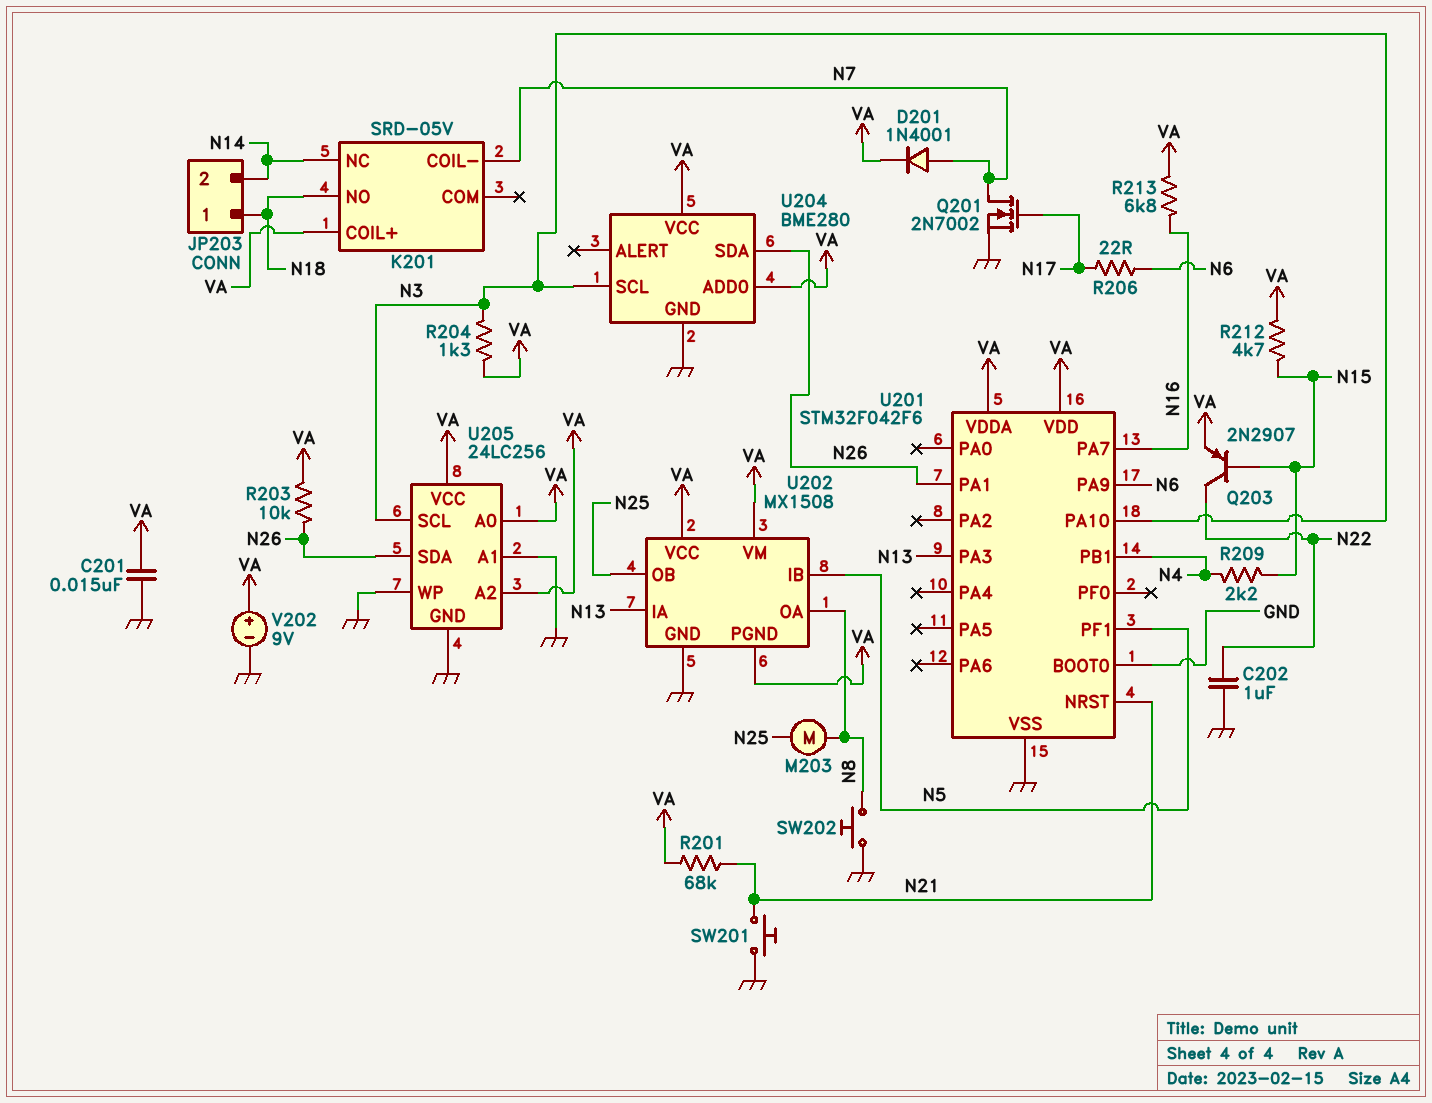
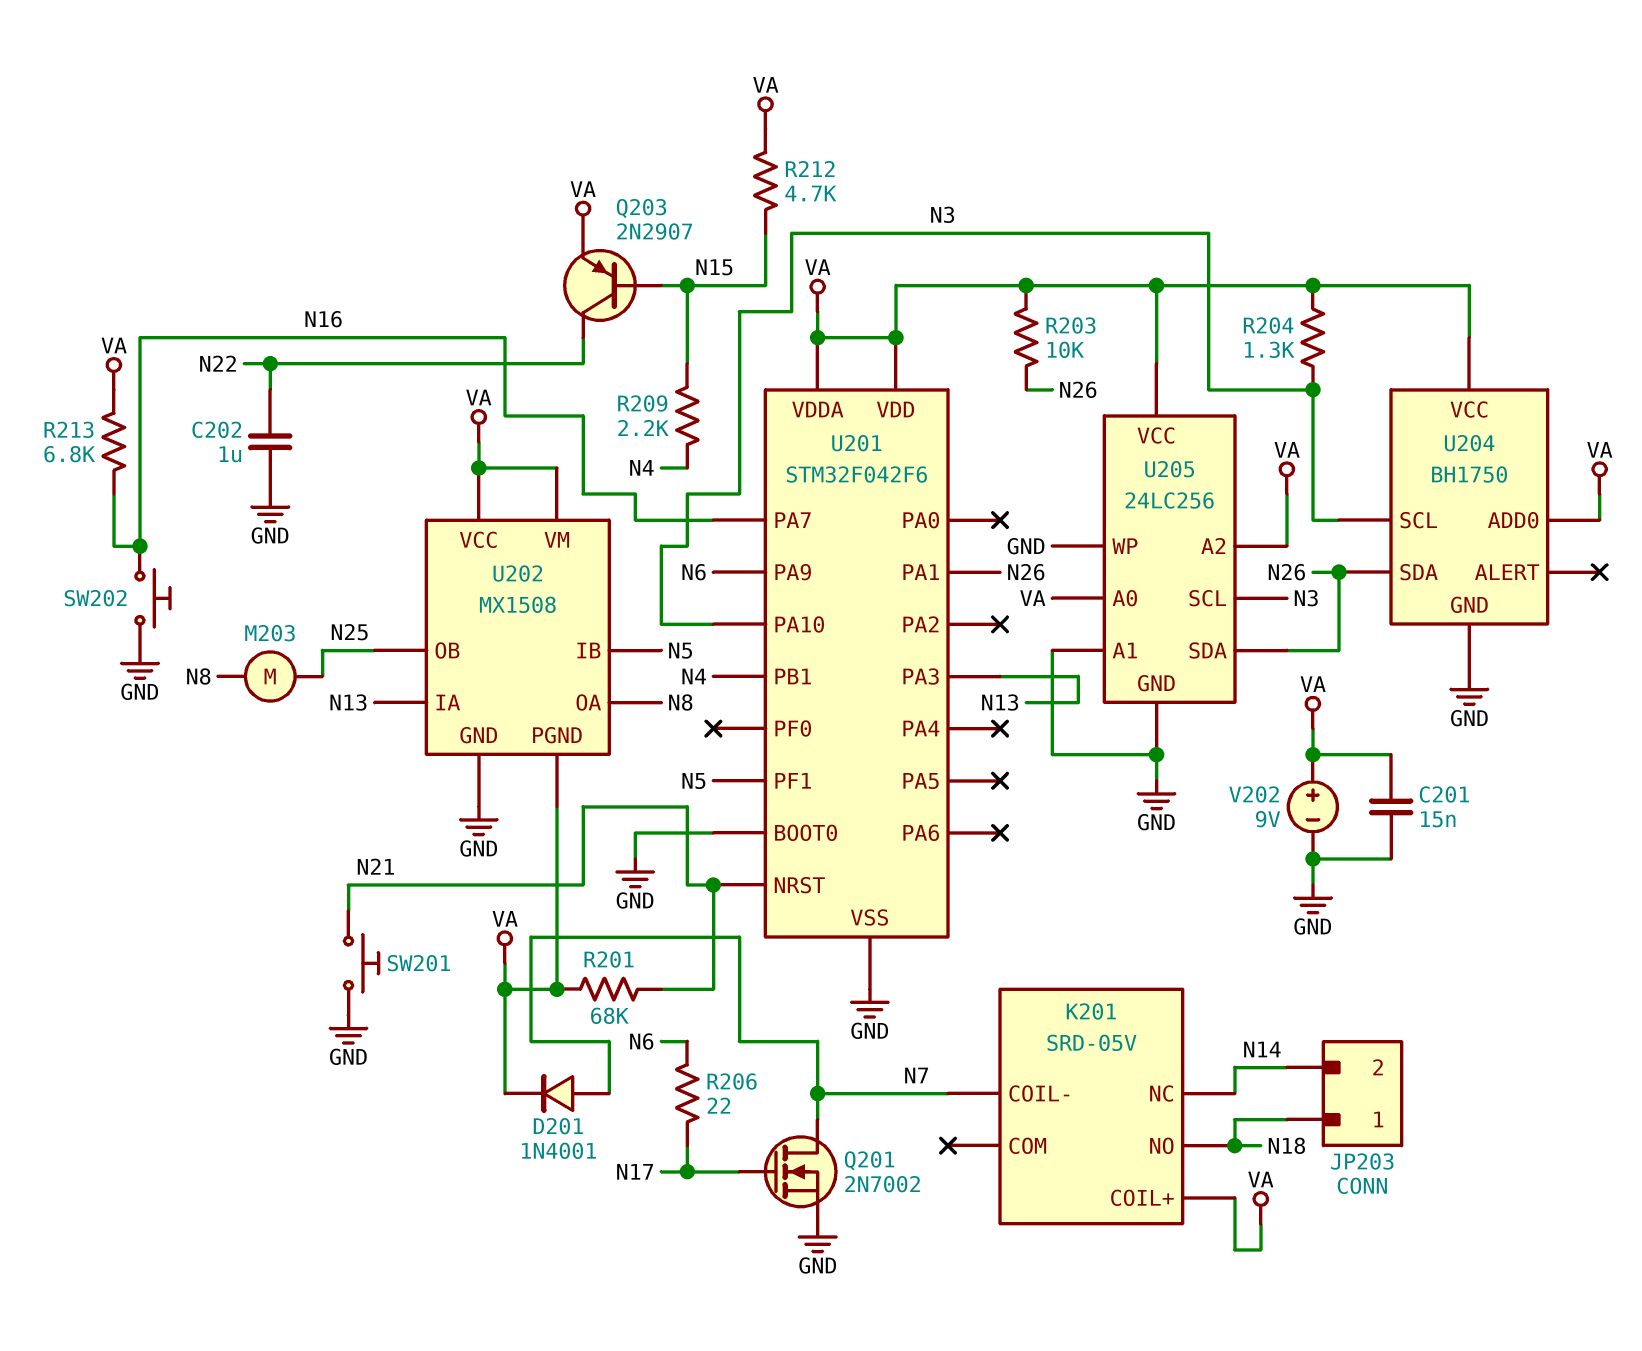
SW202: button (GND, N8) -> button (GND, N16)
U204: BME280 -> BH1750

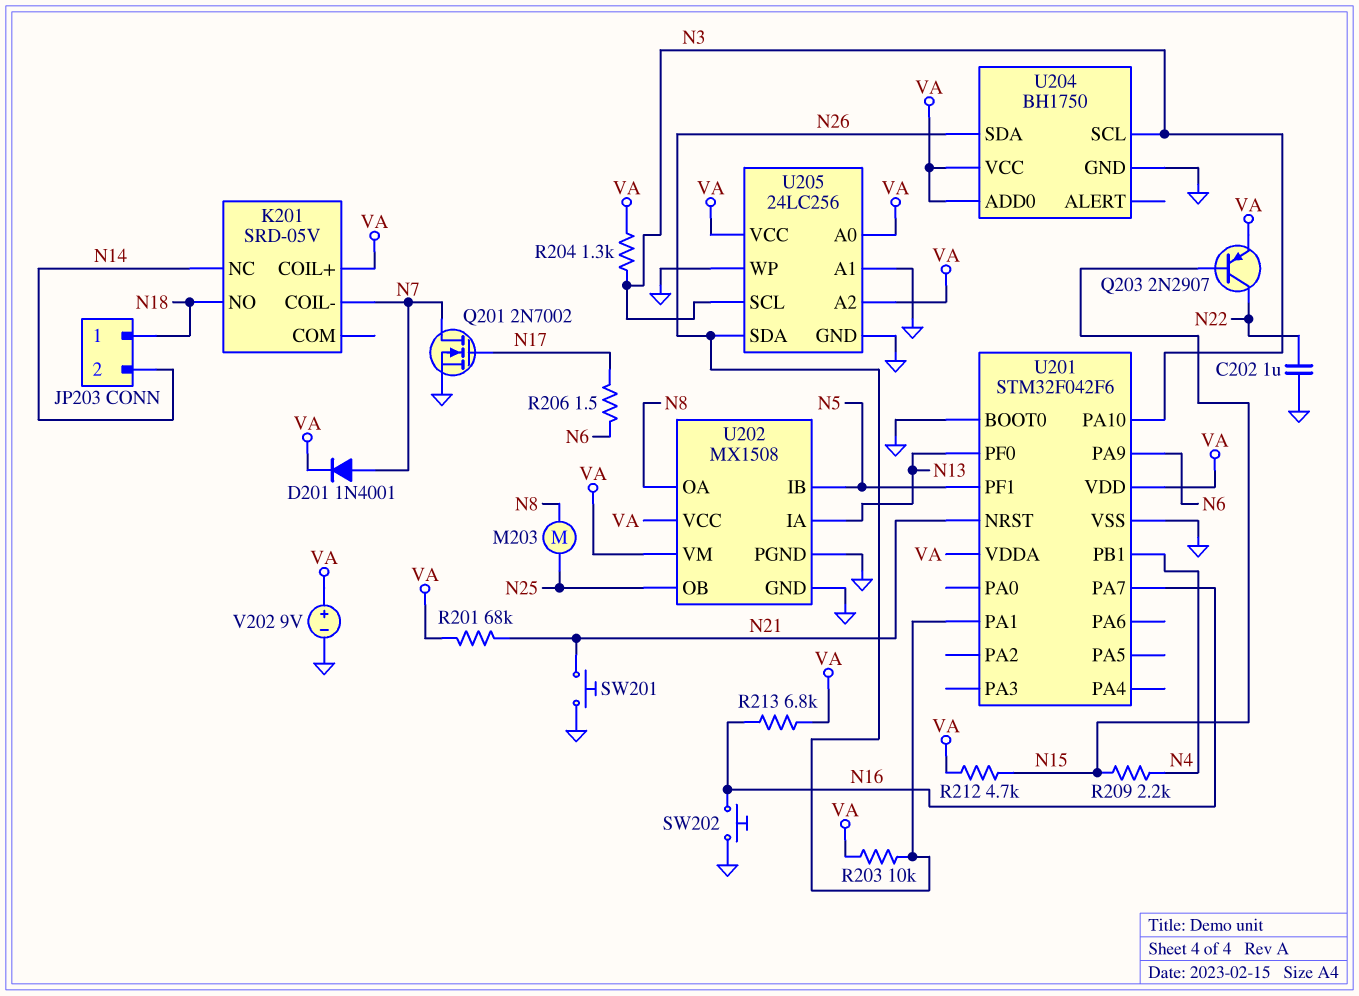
C201: 15nF (GND, VA) -> none
R206: 22 (N6, N17) -> 1.5 (N6, N17)
U201 pin PA3: N13 -> none
U201 pin PF0: none -> N13
U202 pin PGND: VA -> GND

